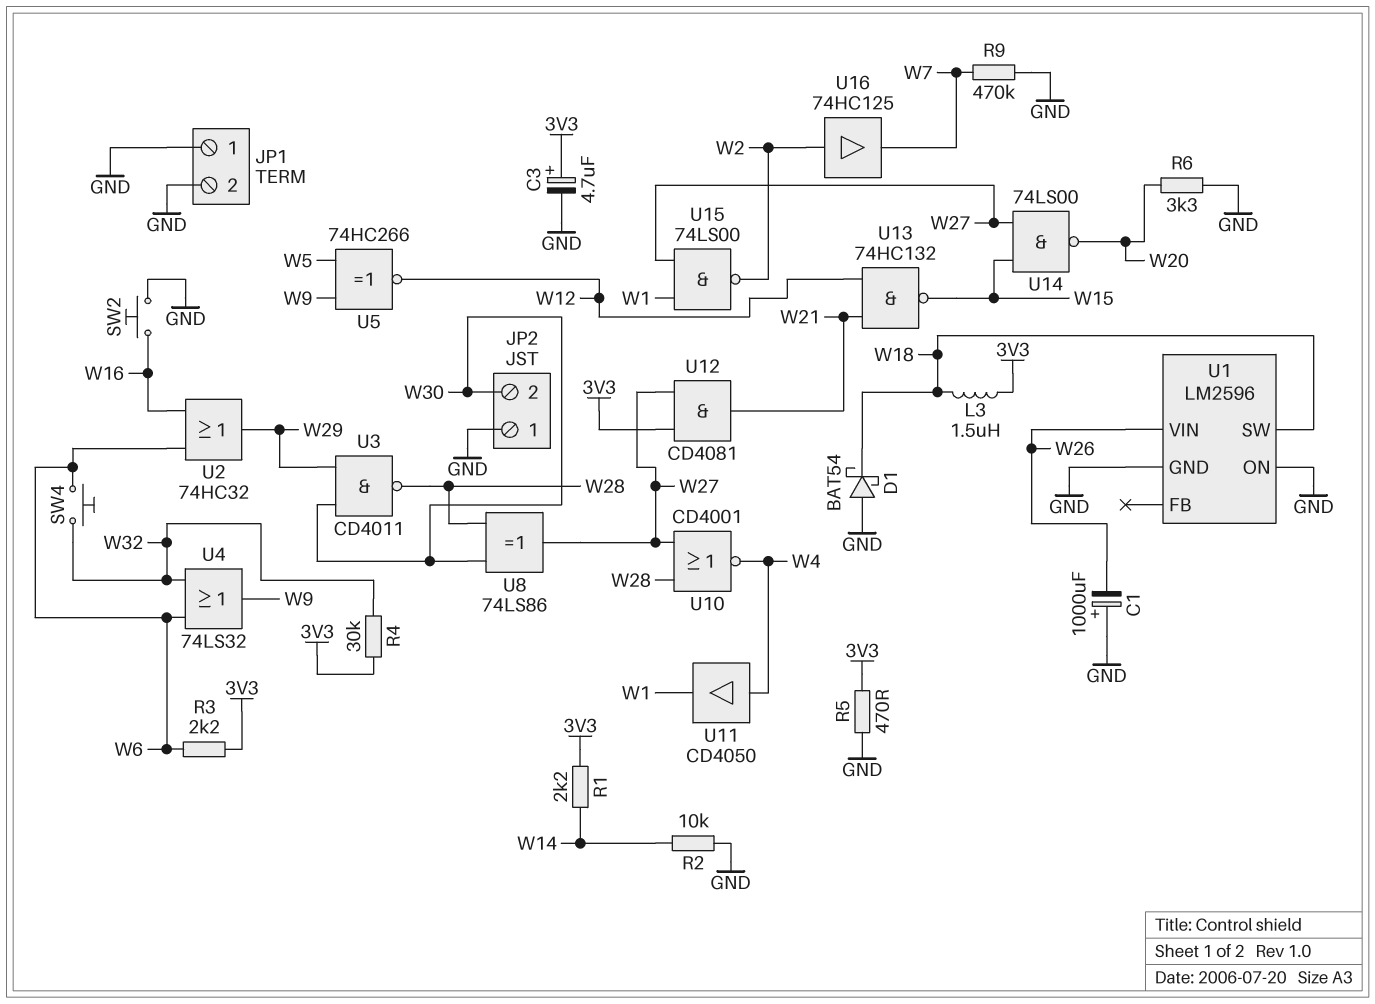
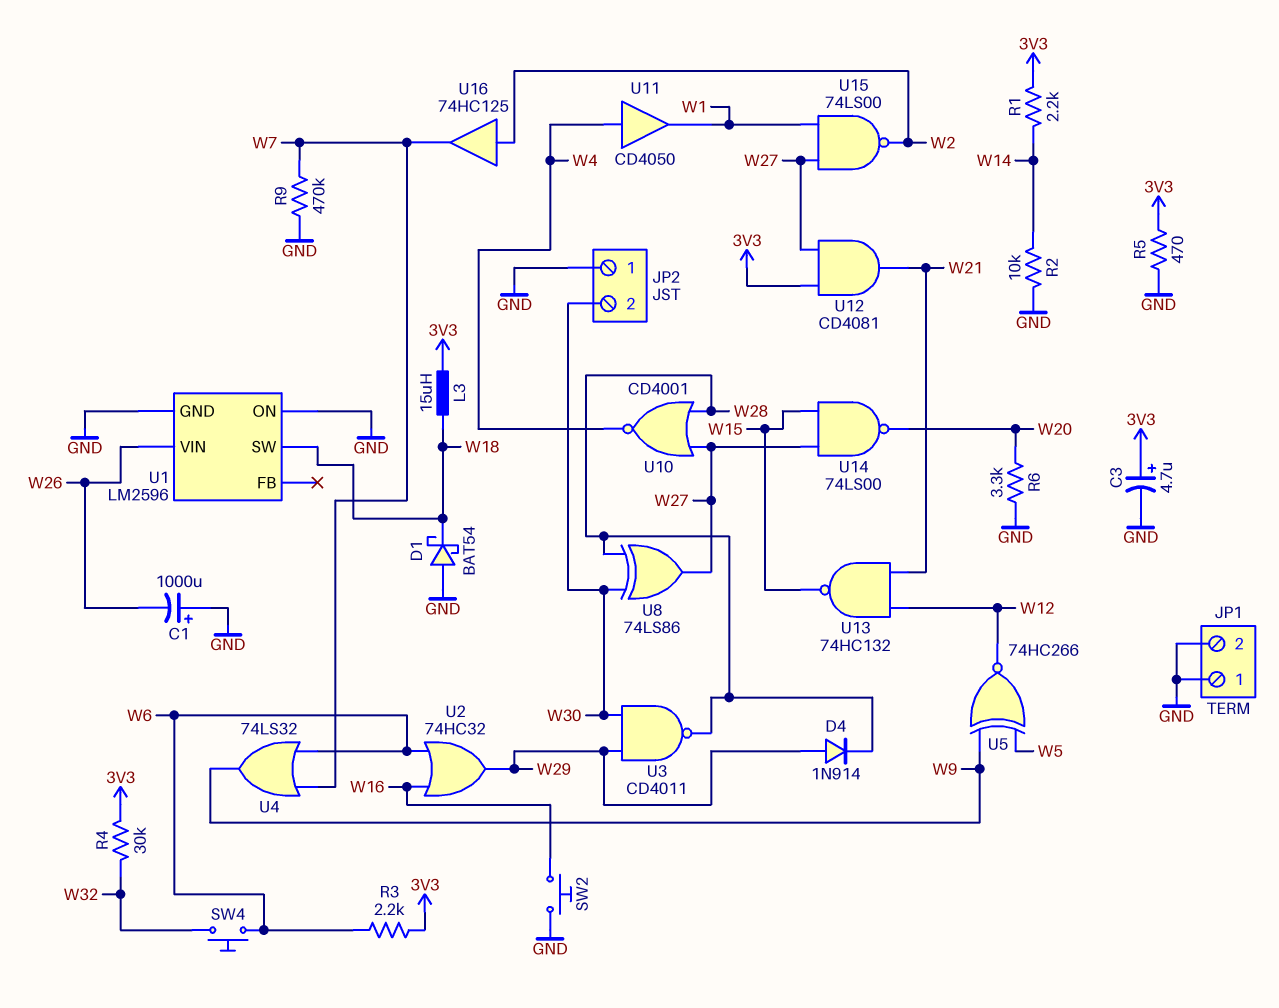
D4: none -> diode 1N914 (A W29, K W28)
L3: 1.5uH (3V3, W18) -> 15uH (3V3, W18)
U4: OR 74LS32 (in W6, in W32, out W9) -> OR 74LS32 (in W6, in W7, out W9)

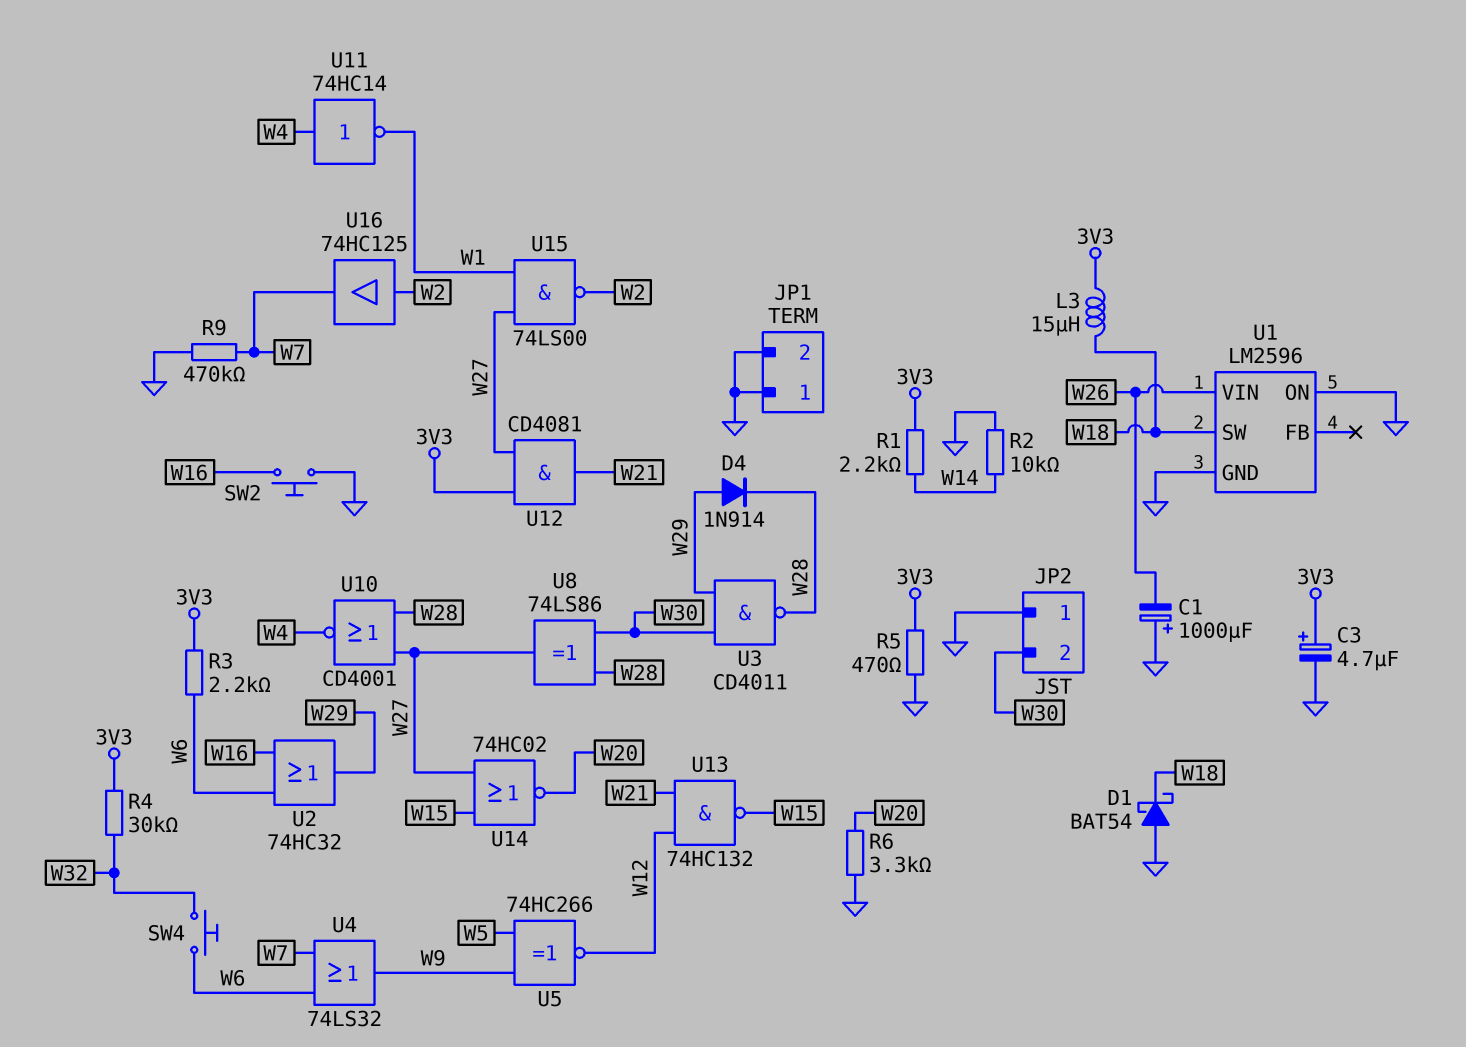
U11: buffer CD4050 (in W4, out W1) -> NOT 74HC14 (in W4, out W1)
U14: NAND 74LS00 (in W15, in W27, out W20) -> NOR 74HC02 (in W15, in W27, out W20)

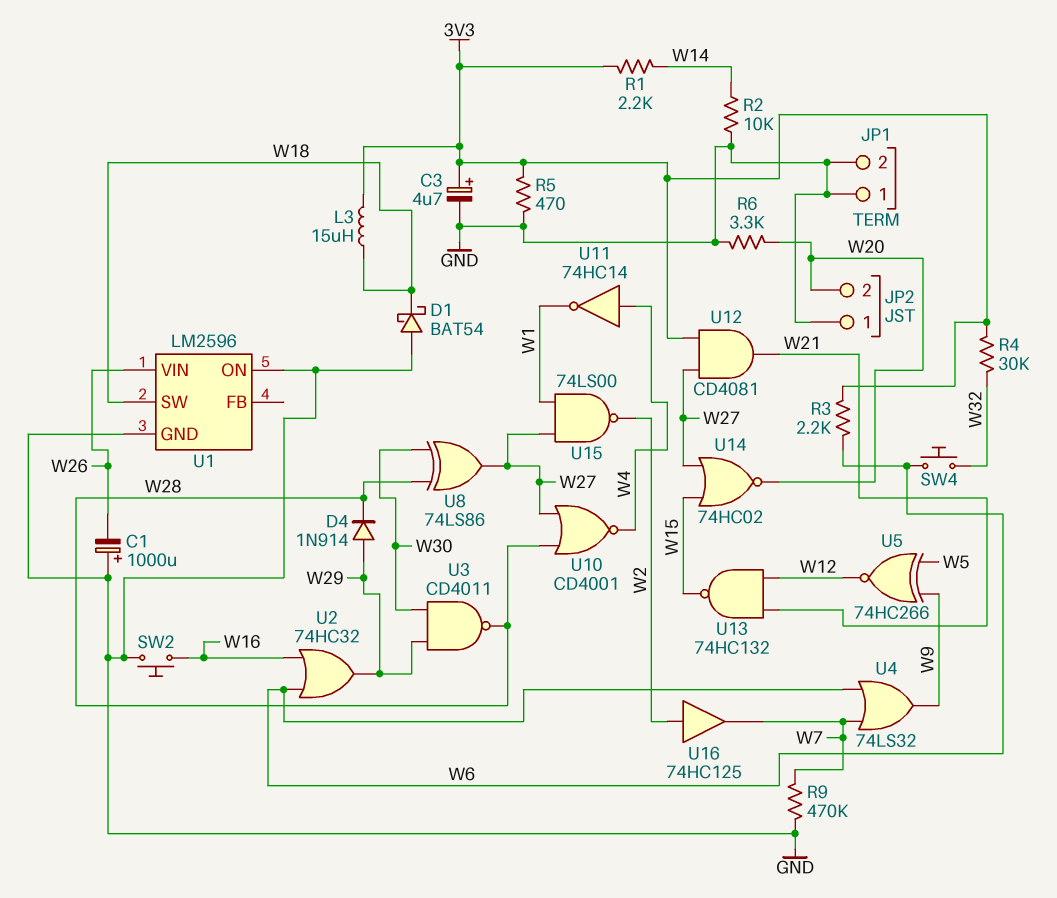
JP2 pin 2: W30 -> W20

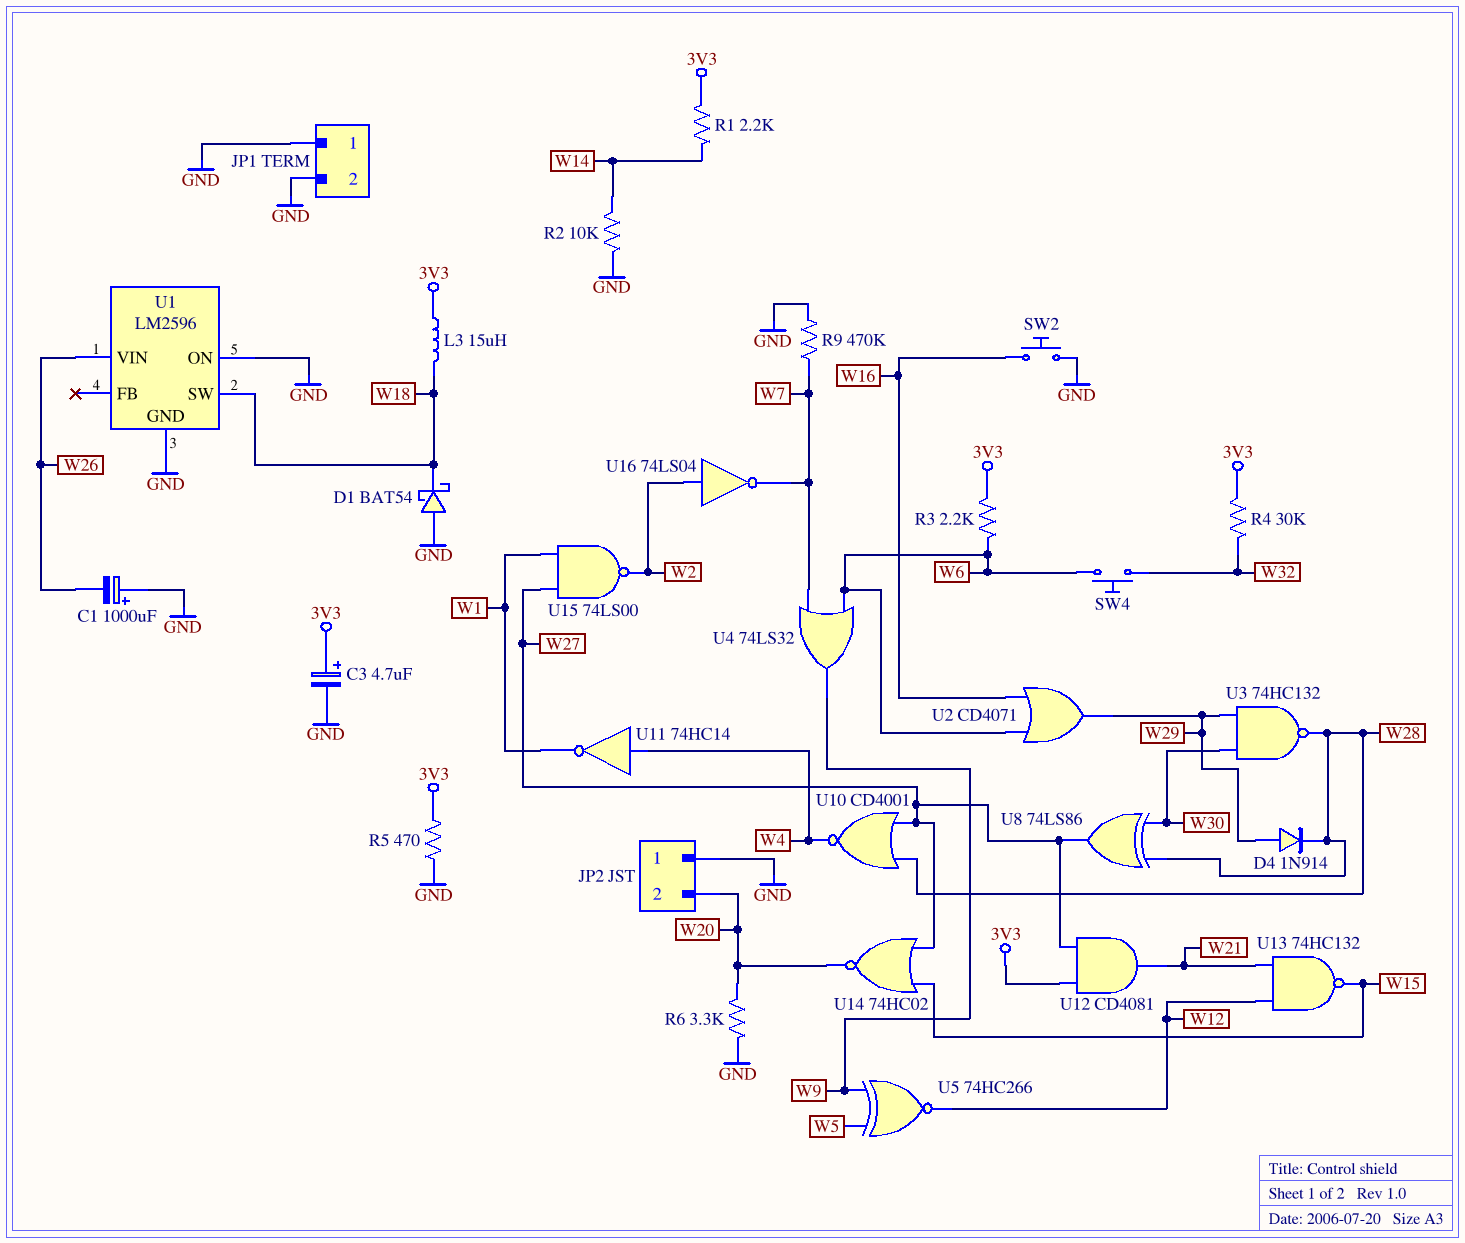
U2: OR 74HC32 (in W6, in W16, out W29) -> OR CD4071 (in W6, in W16, out W29)
U3: NAND CD4011 (in W29, in W30, out W28) -> NAND 74HC132 (in W29, in W30, out W28)
U16: buffer 74HC125 (in W2, out W7) -> NOT 74LS04 (in W2, out W7)

